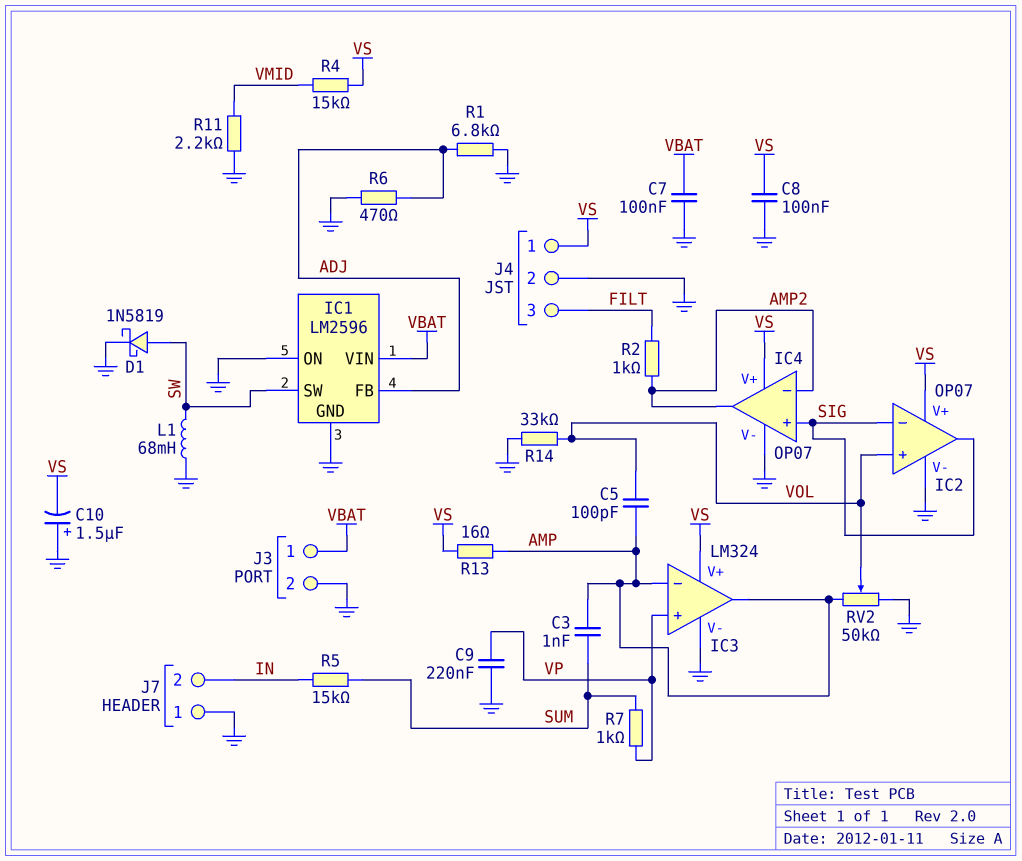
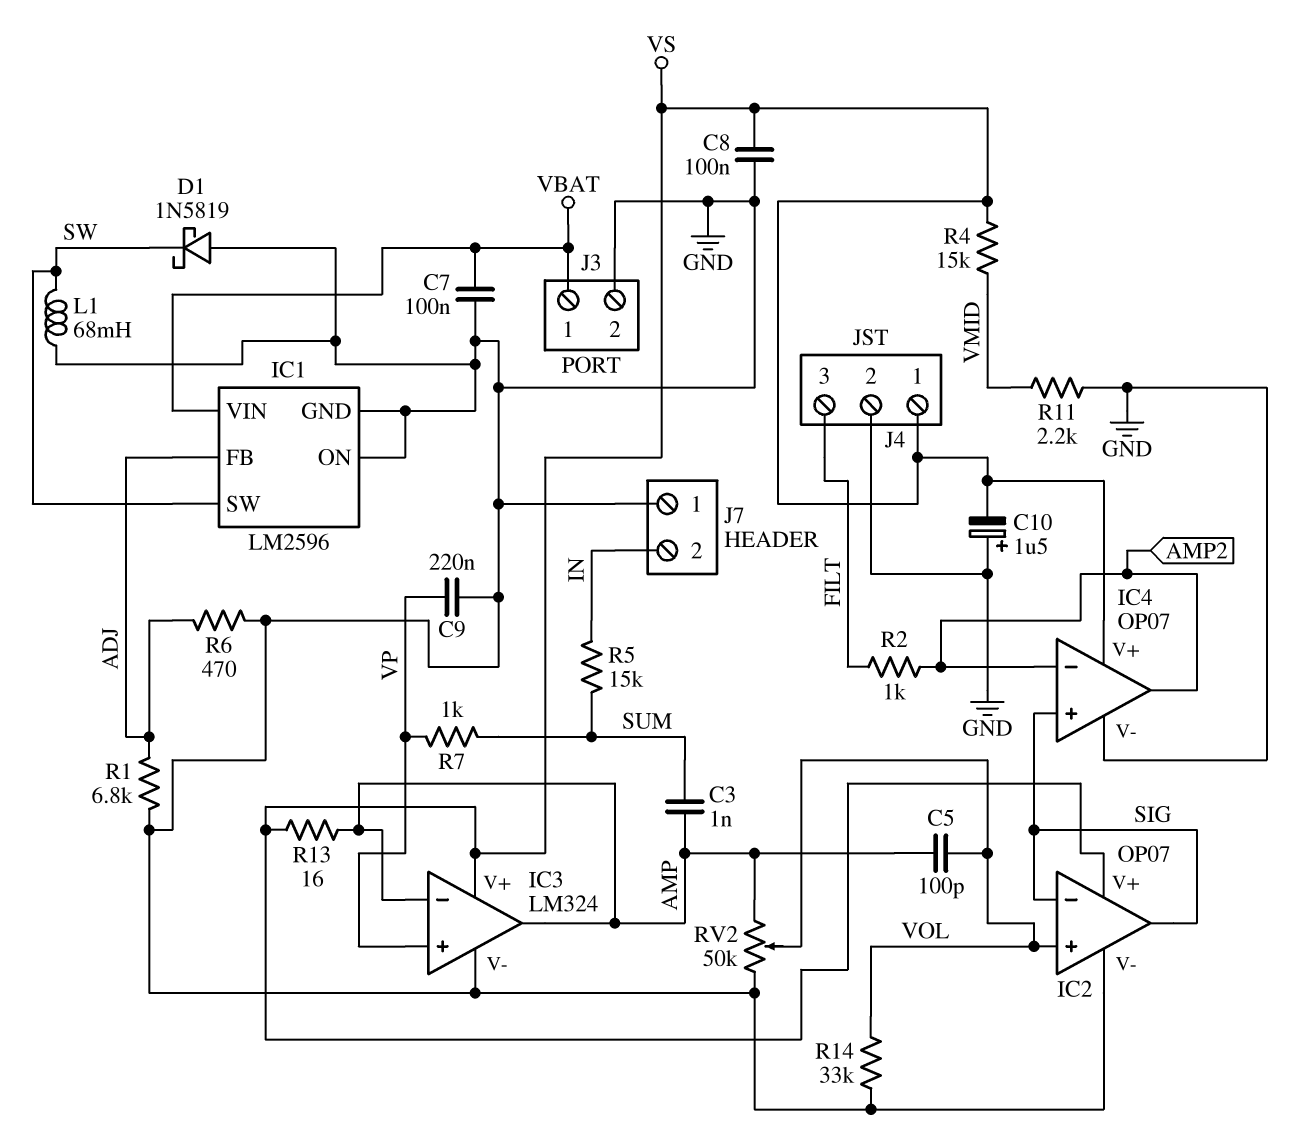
D1: schottky 1N5819 (A SW, K GND) -> schottky 1N5819 (A GND, K SW)

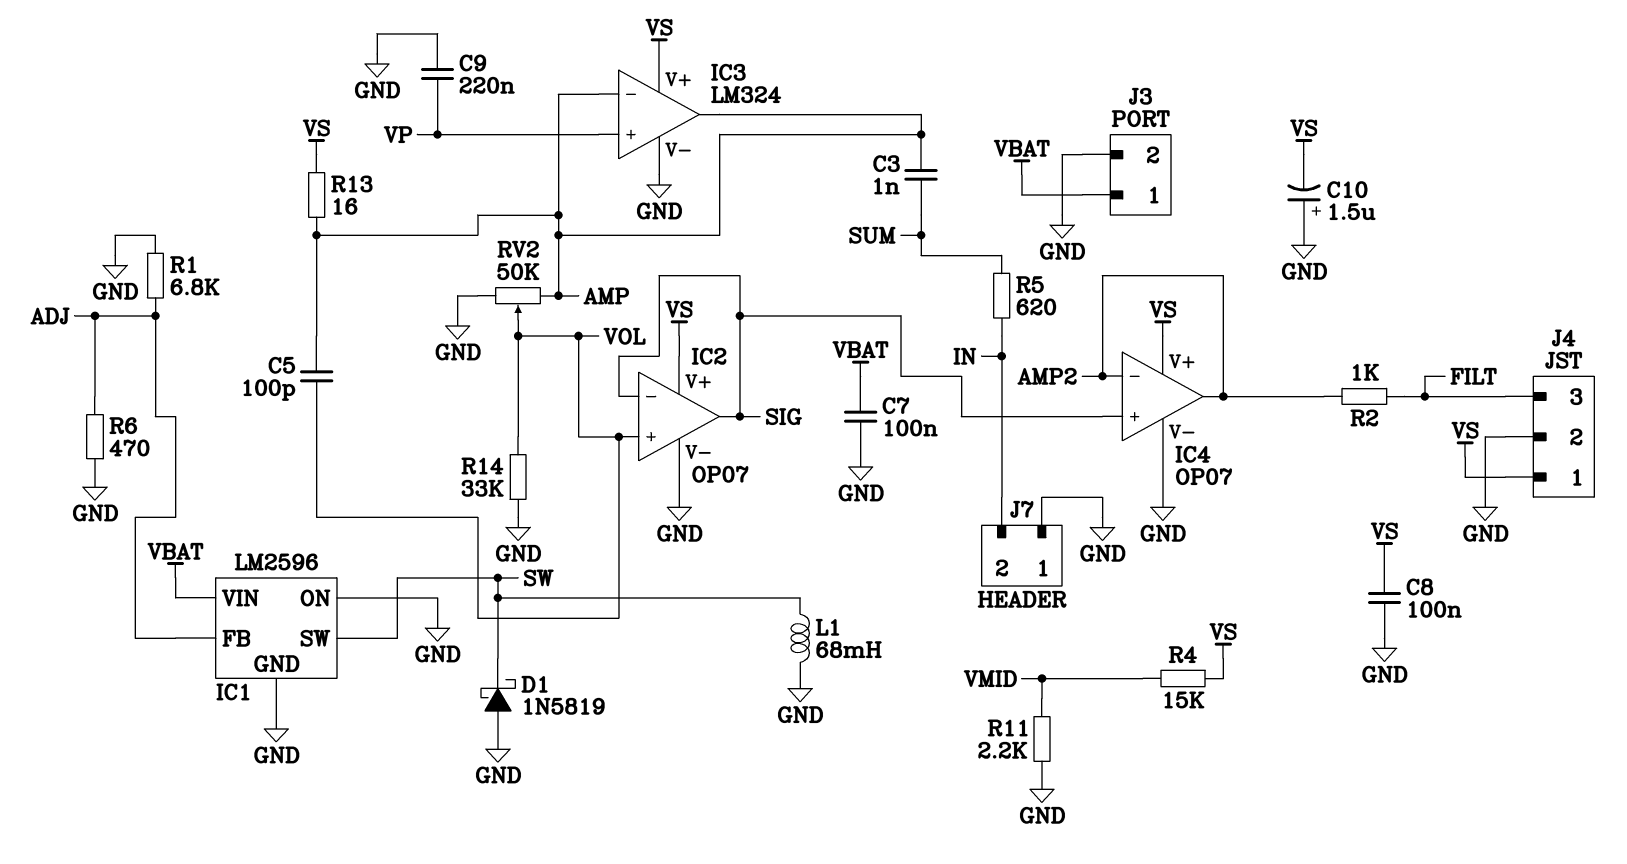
R5: 15k (IN, SUM) -> 620 (IN, SUM)
R7: 1k (SUM, VP) -> none

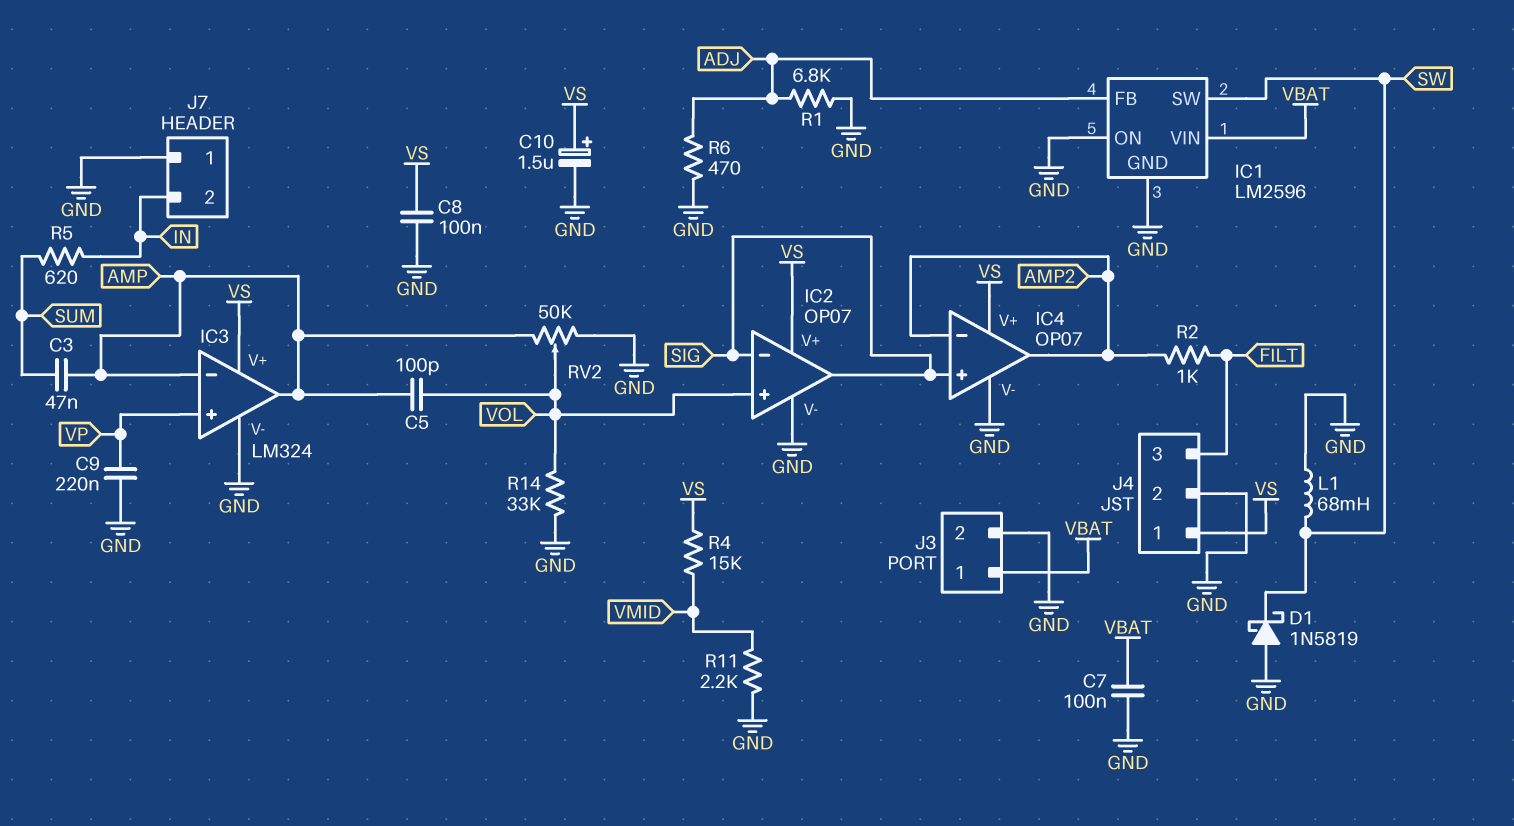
C3: 1nF (AMP, SUM) -> 47nF (AMP, SUM)
C10: 1.5uF (plus GND, minus VS) -> 1.5uF (plus VS, minus GND)
R13: 16 (AMP, VS) -> none

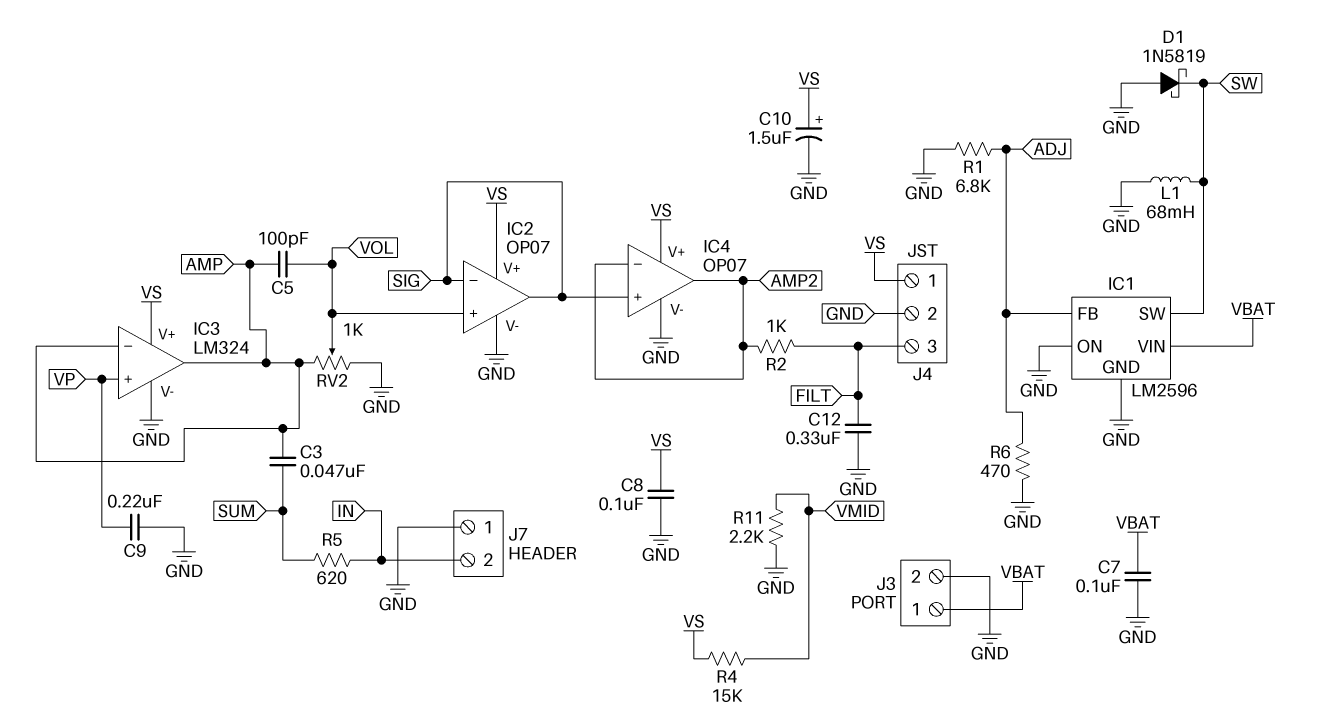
C12: none -> 330nF (FILT, GND)
R14: 33k (GND, VOL) -> none
RV2: 50k (AMP, GND, wiper VOL) -> 1k (AMP, GND, wiper VOL)

